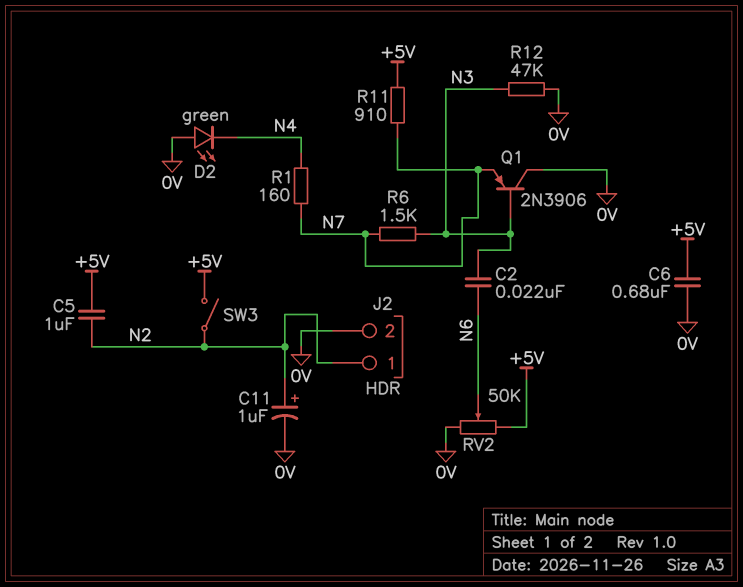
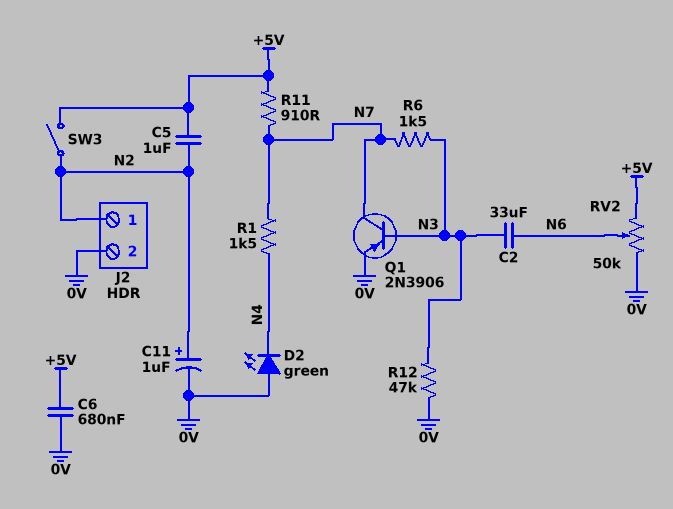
C2: 22nF (N3, N6) -> 33uF (N3, N6)
Q1: PNP 2N3906 (B N3, C 0V, E N7) -> PNP 2N3906 (B N3, C N7, E 0V)
R1: 160 (N4, N7) -> 1.5k (N4, N7)

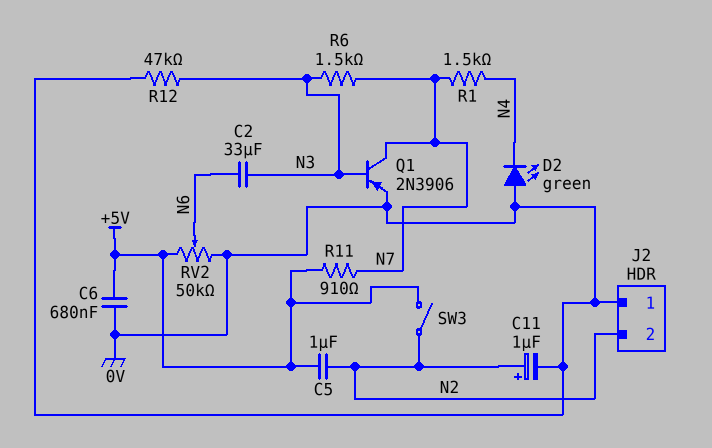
J2 pin 1: N2 -> 0V
J2 pin 2: 0V -> N2

